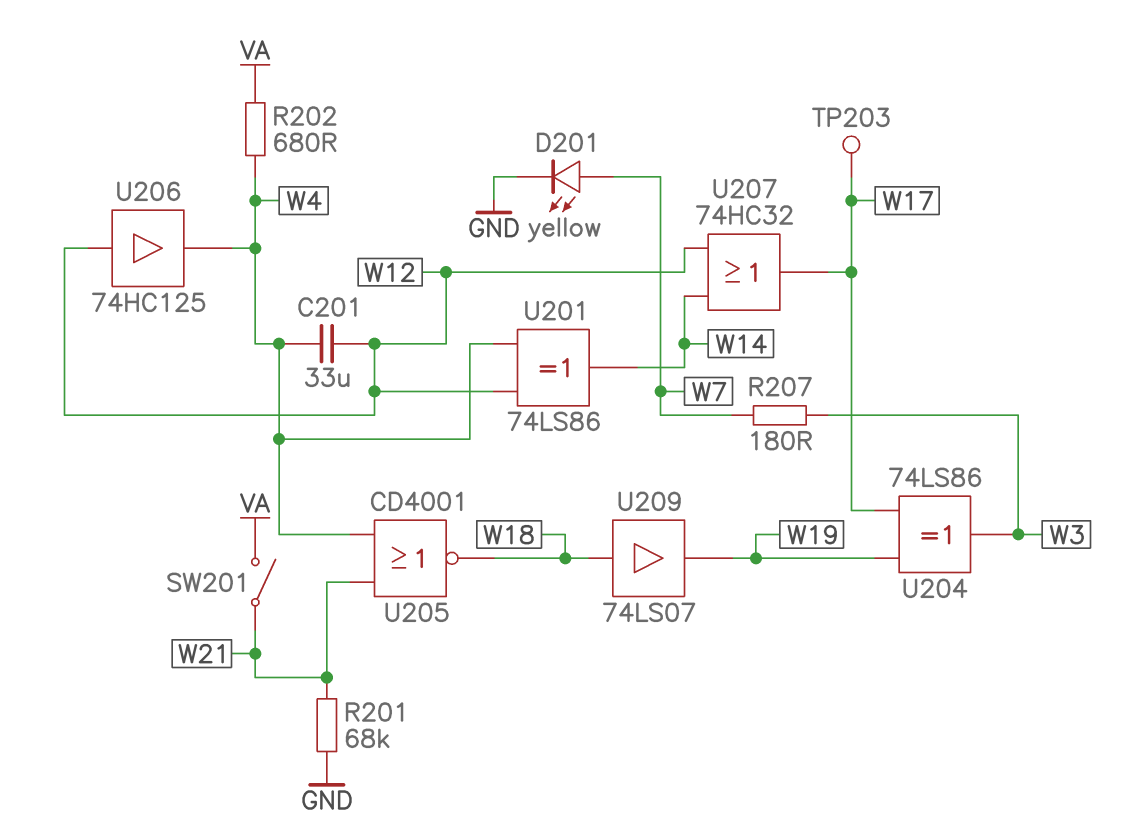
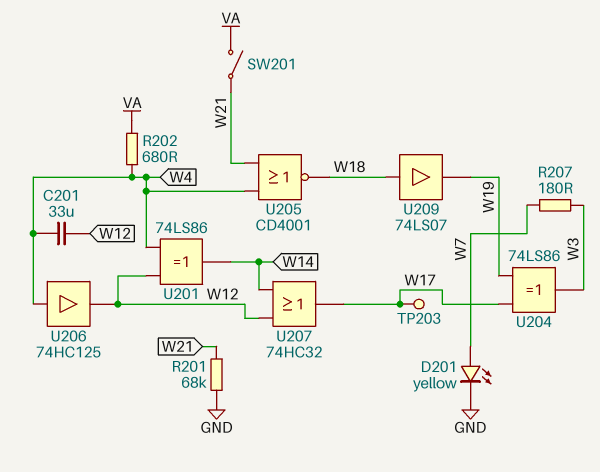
U206: buffer 74HC125 (in W12, out W4) -> buffer 74HC125 (in W4, out W12)

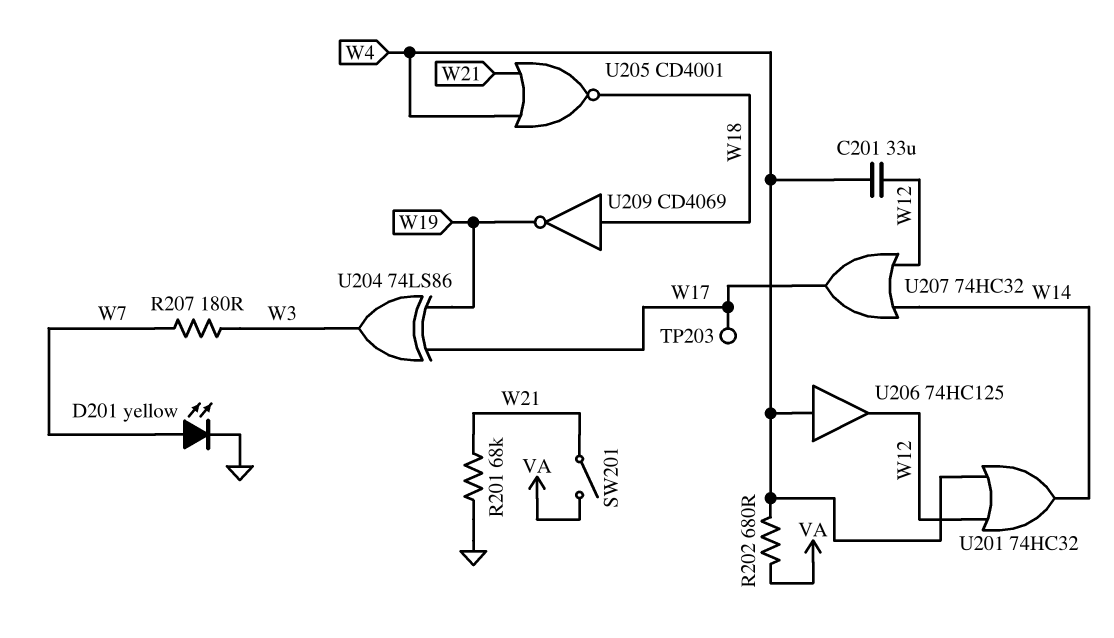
U201: XOR 74LS86 (in W4, in W12, out W14) -> OR 74HC32 (in W4, in W12, out W14)
U209: buffer 74LS07 (in W18, out W19) -> NOT CD4069 (in W18, out W19)

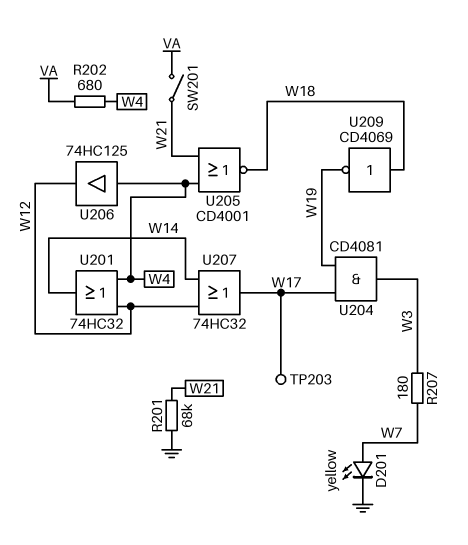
C201: 33uF (W4, W12) -> none
U204: XOR 74LS86 (in W17, in W19, out W3) -> AND CD4081 (in W17, in W19, out W3)

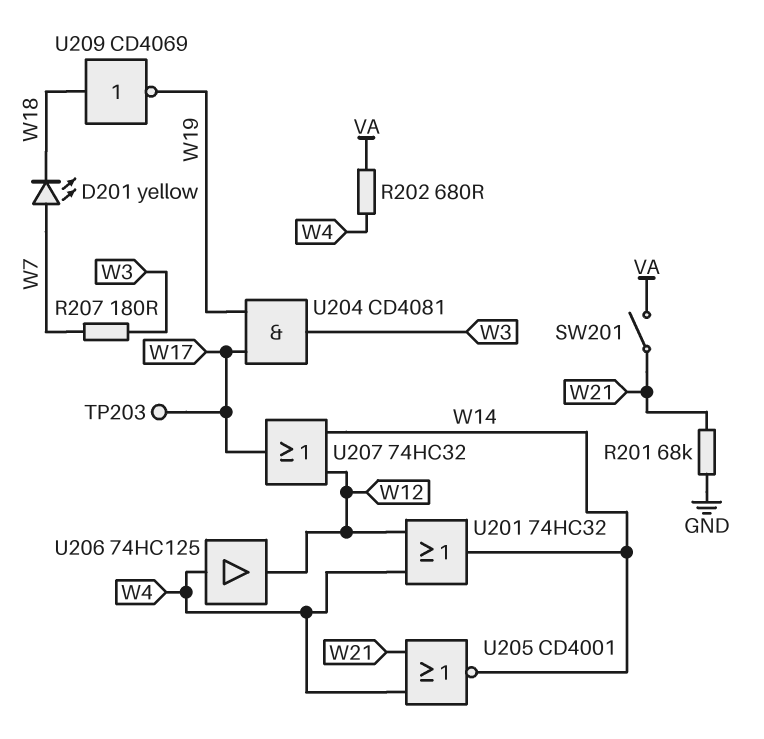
D201: LED yellow (A W7, K GND) -> LED yellow (A W7, K W18)
U205: NOR CD4001 (in W4, in W21, out W18) -> NOR CD4001 (in W4, in W21, out W14)

